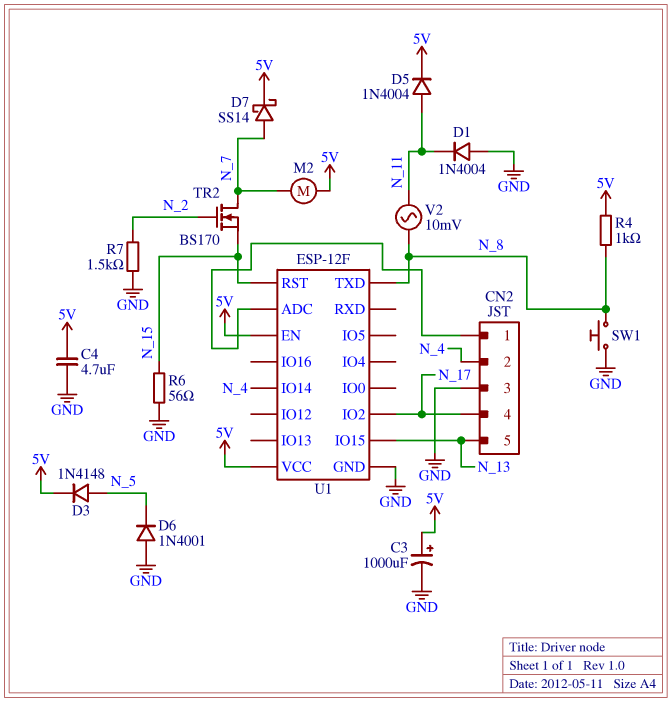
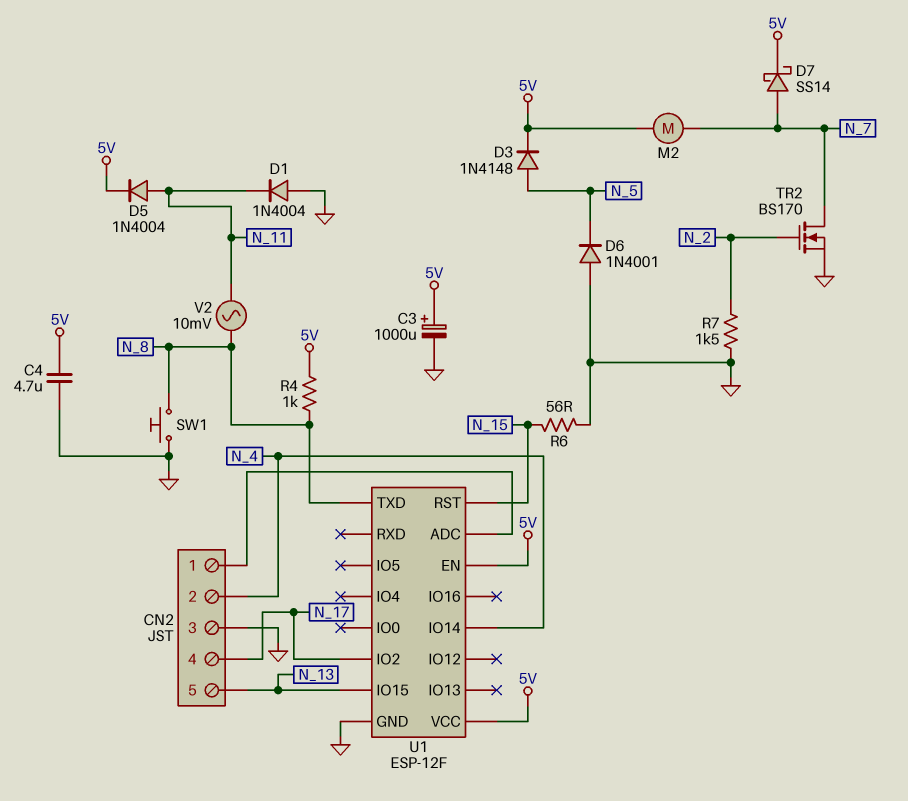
TR2: NMOS BS170 (G N_2, D N_7, S N_15) -> NMOS BS170 (G N_2, D N_7, S GND)

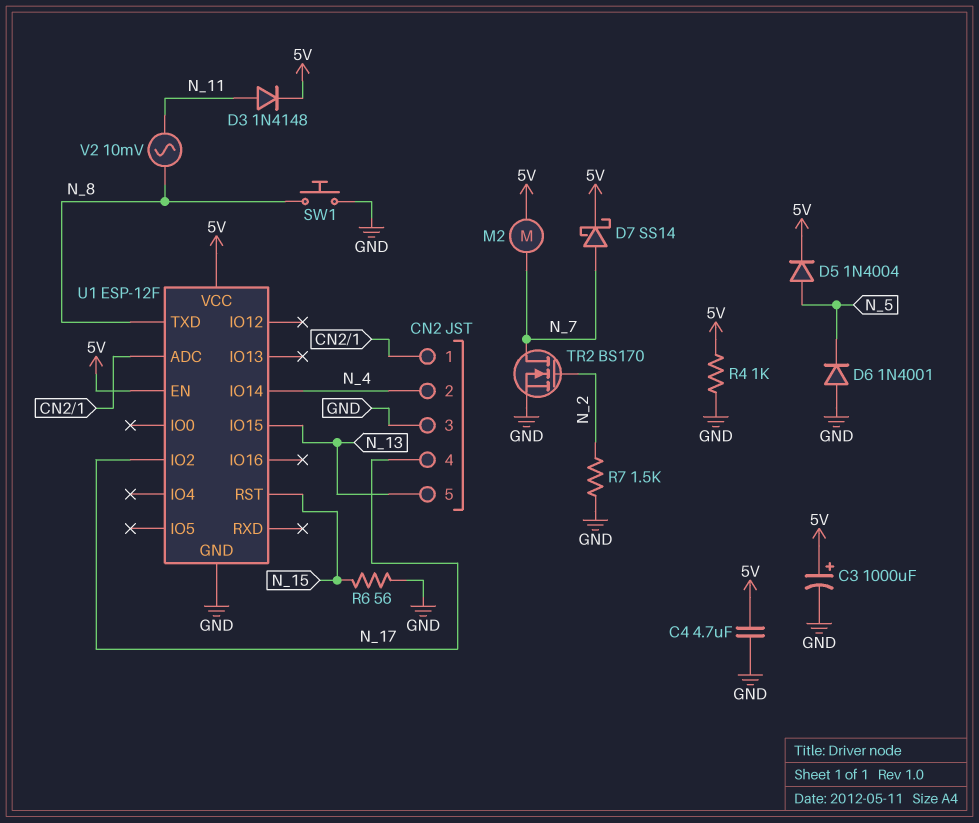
D1: diode 1N4004 (A GND, K N_11) -> none
D3: diode 1N4148 (A N_5, K 5V) -> diode 1N4148 (A N_11, K 5V)
D5: diode 1N4004 (A N_11, K 5V) -> diode 1N4004 (A N_5, K 5V)
R4: 1k (5V, N_8) -> 1k (5V, GND)

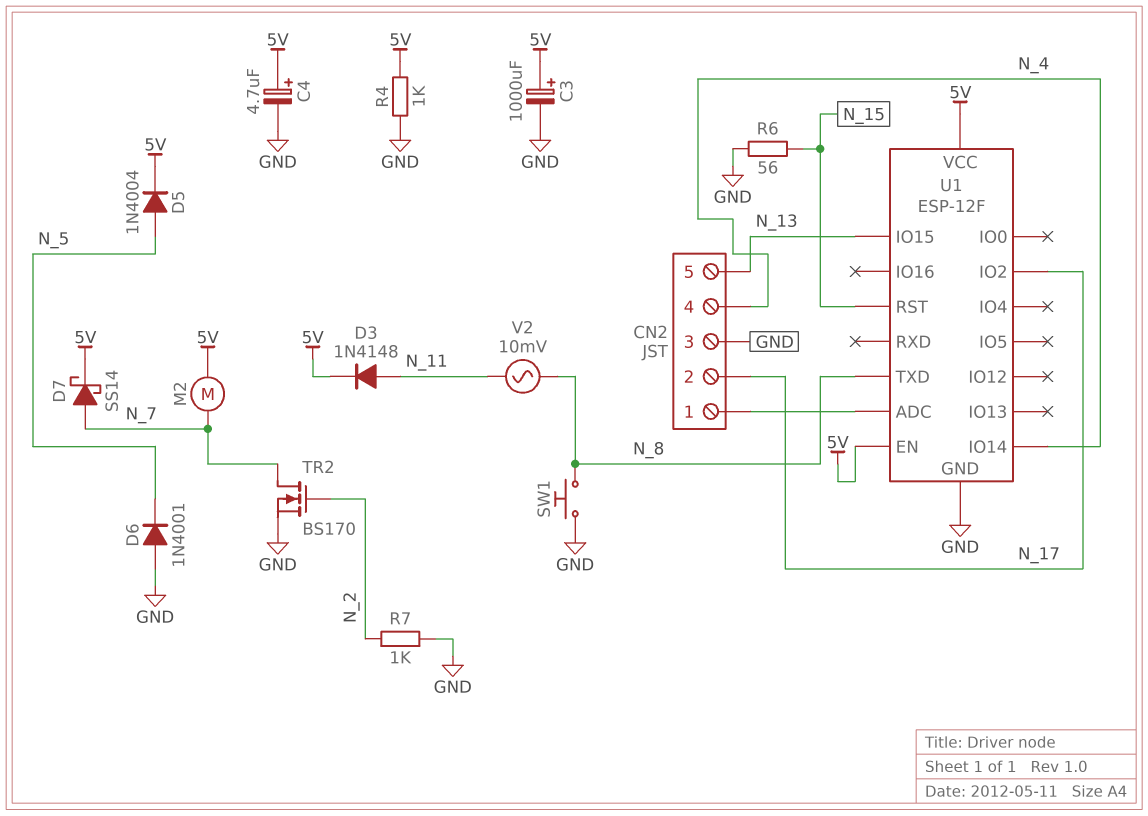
C4: 4.7uF (5V, GND) -> 4.7uF (plus 5V, minus GND)
CN2 pin 2: N_4 -> N_17
CN2 pin 4: N_17 -> N_4
R7: 1.5k (GND, N_2) -> 1k (GND, N_2)

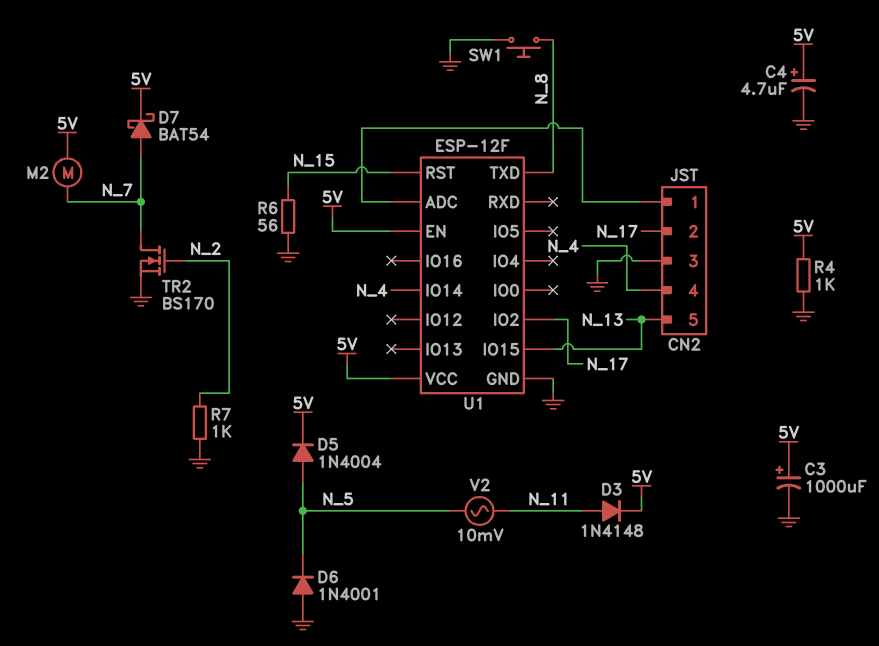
D7: schottky SS14 (A N_7, K 5V) -> schottky BAT54 (A N_7, K 5V)
V2: AC 10mV (N_8, N_11) -> AC 10mV (N_5, N_11)

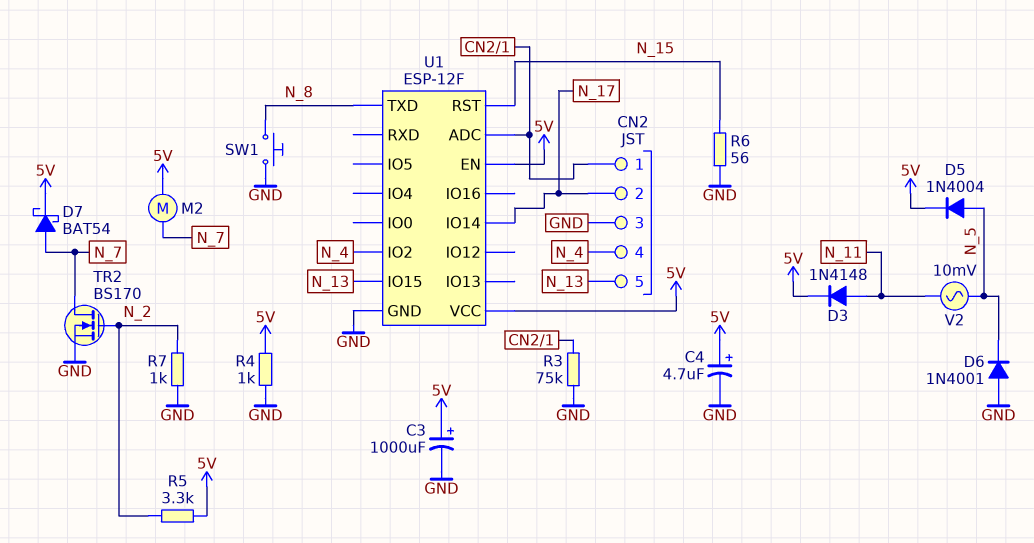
R3: none -> 75k (CN2/1, GND)
R5: none -> 3.3k (5V, N_2)
U1 pin IO2: N_17 -> N_4
U1 pin IO14: N_4 -> N_17

